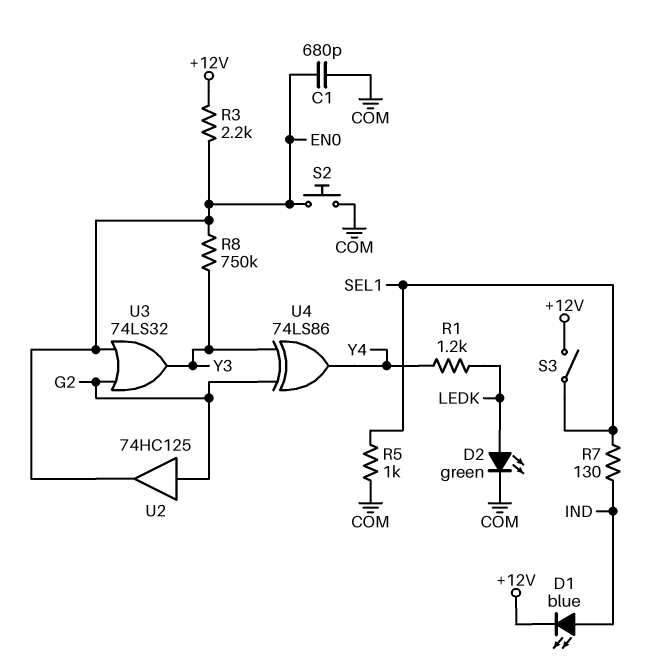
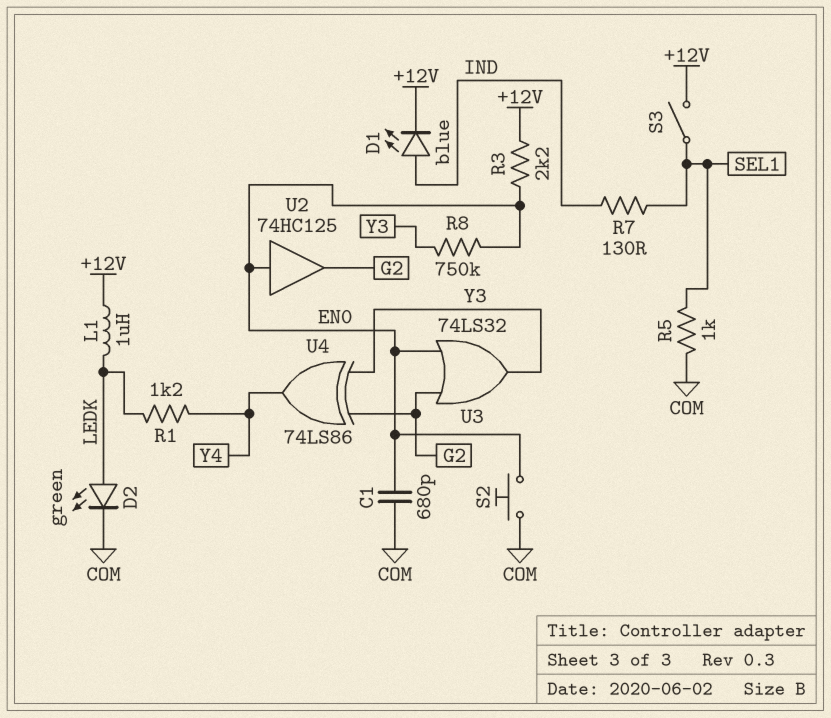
L1: none -> 1uH (+12V, LEDK)
U2: buffer 74HC125 (in G2, out EN0) -> buffer 74HC125 (in EN0, out G2)

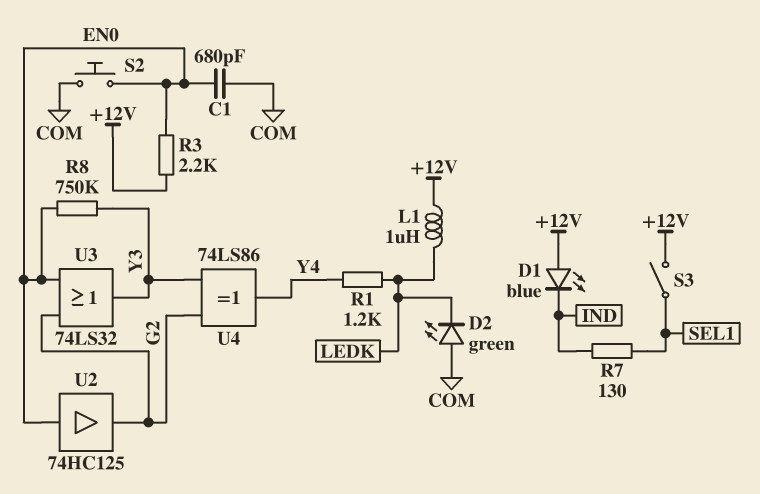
D1: LED blue (A IND, K +12V) -> LED blue (A +12V, K IND)
D2: LED green (A LEDK, K COM) -> LED green (A COM, K LEDK)
R5: 1k (COM, SEL1) -> none

